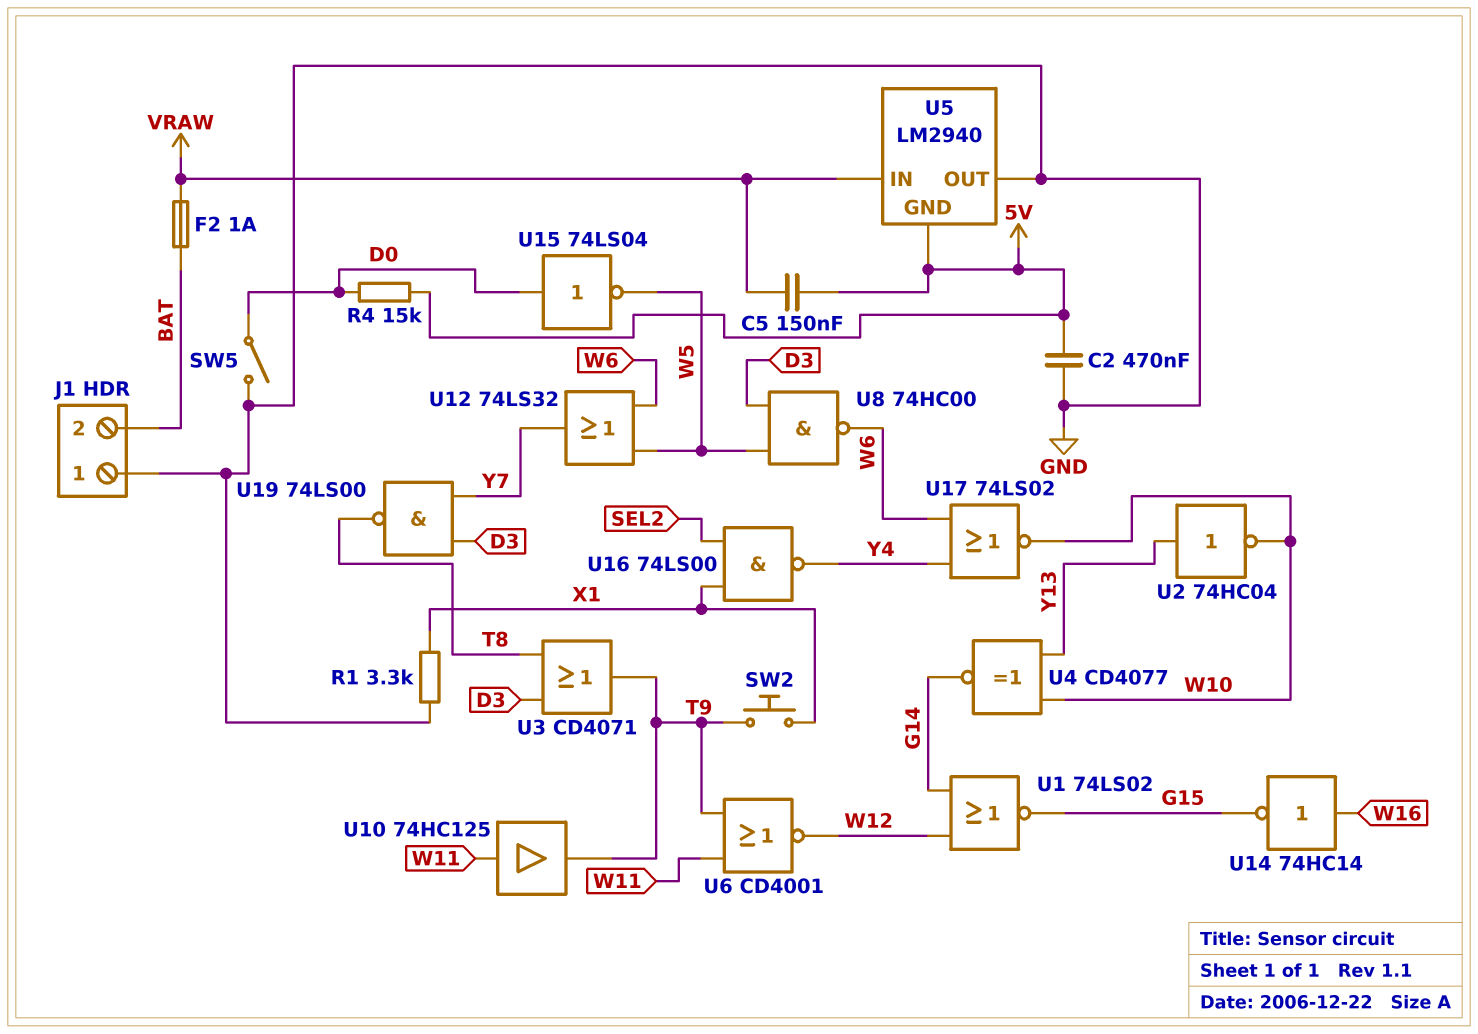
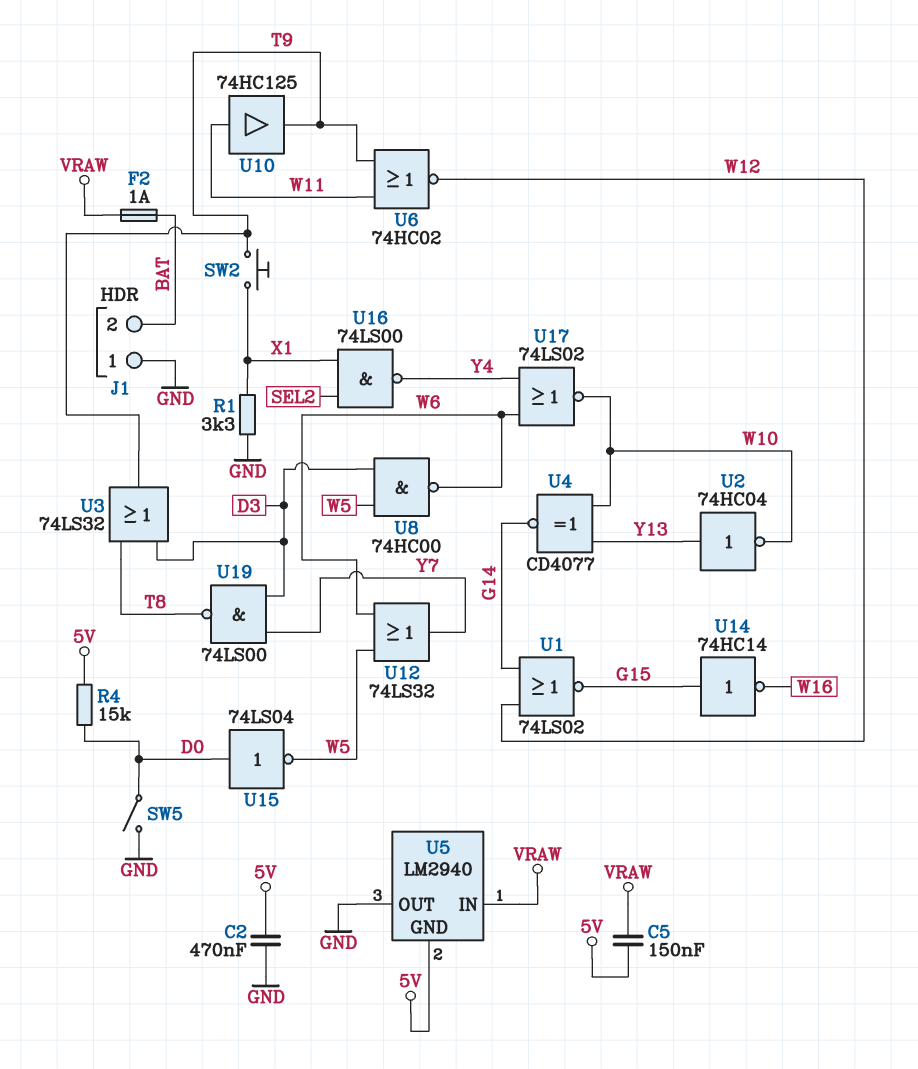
U3: OR CD4071 (in D3, in T8, out T9) -> OR 74LS32 (in D3, in T8, out T9)
U6: NOR CD4001 (in T9, in W11, out W12) -> NOR 74HC02 (in T9, in W11, out W12)
U14: NOT 74HC14 (in W16, out G15) -> NOT 74HC14 (in G15, out W16)

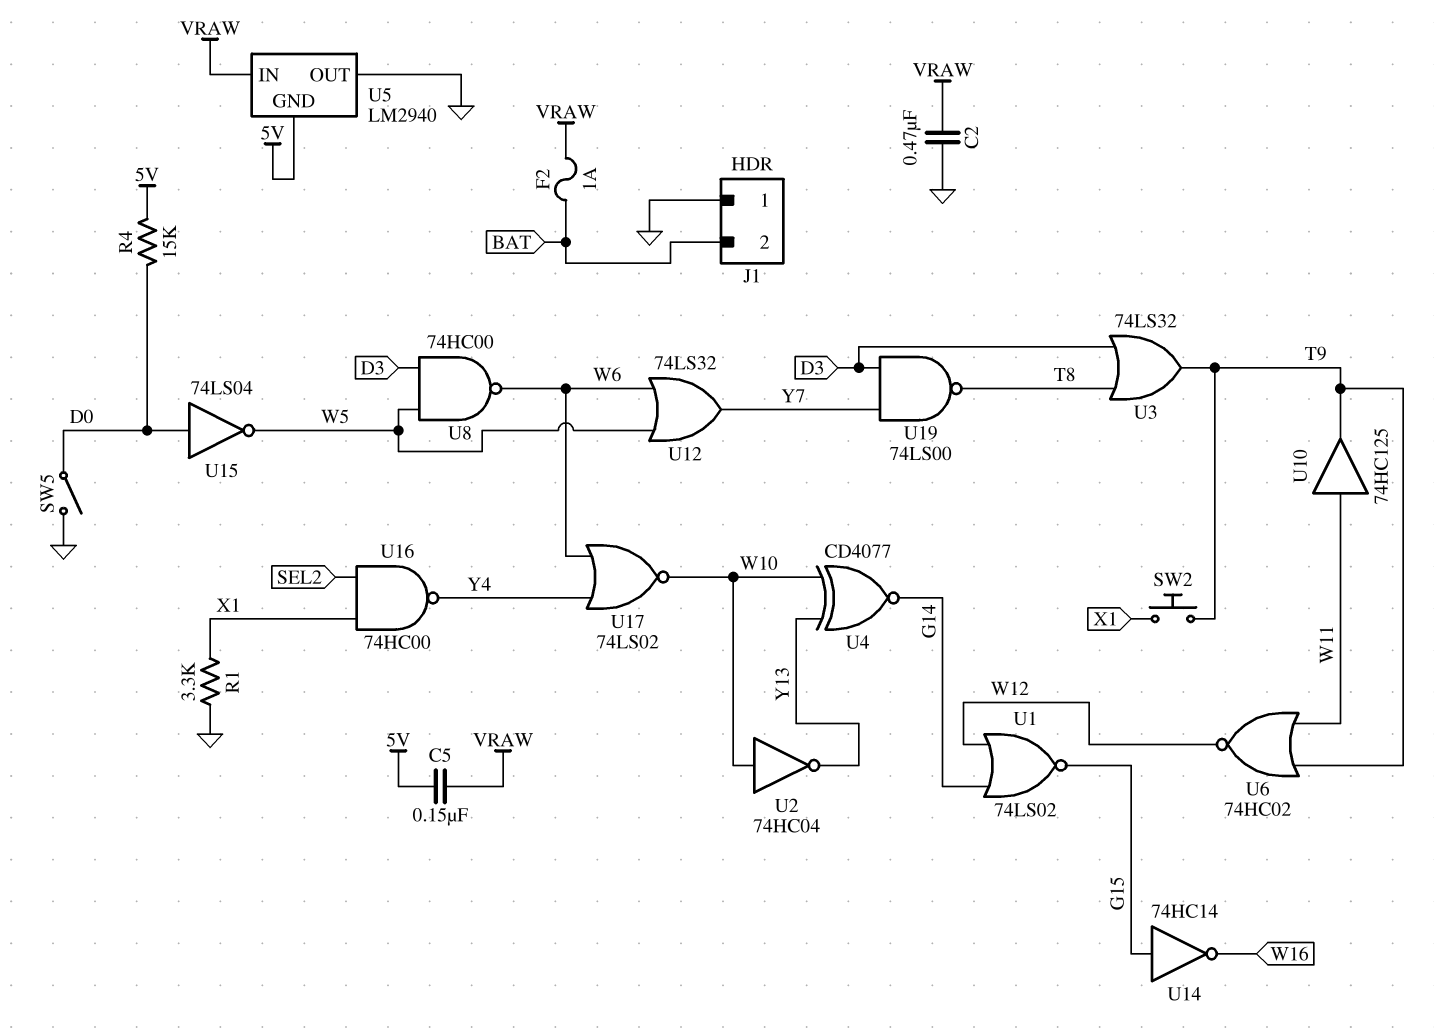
C2: 470nF (5V, GND) -> 470nF (GND, VRAW)
U2: NOT 74HC04 (in Y13, out W10) -> NOT 74HC04 (in W10, out Y13)
U16: NAND 74LS00 (in SEL2, in X1, out Y4) -> NAND 74HC00 (in SEL2, in X1, out Y4)

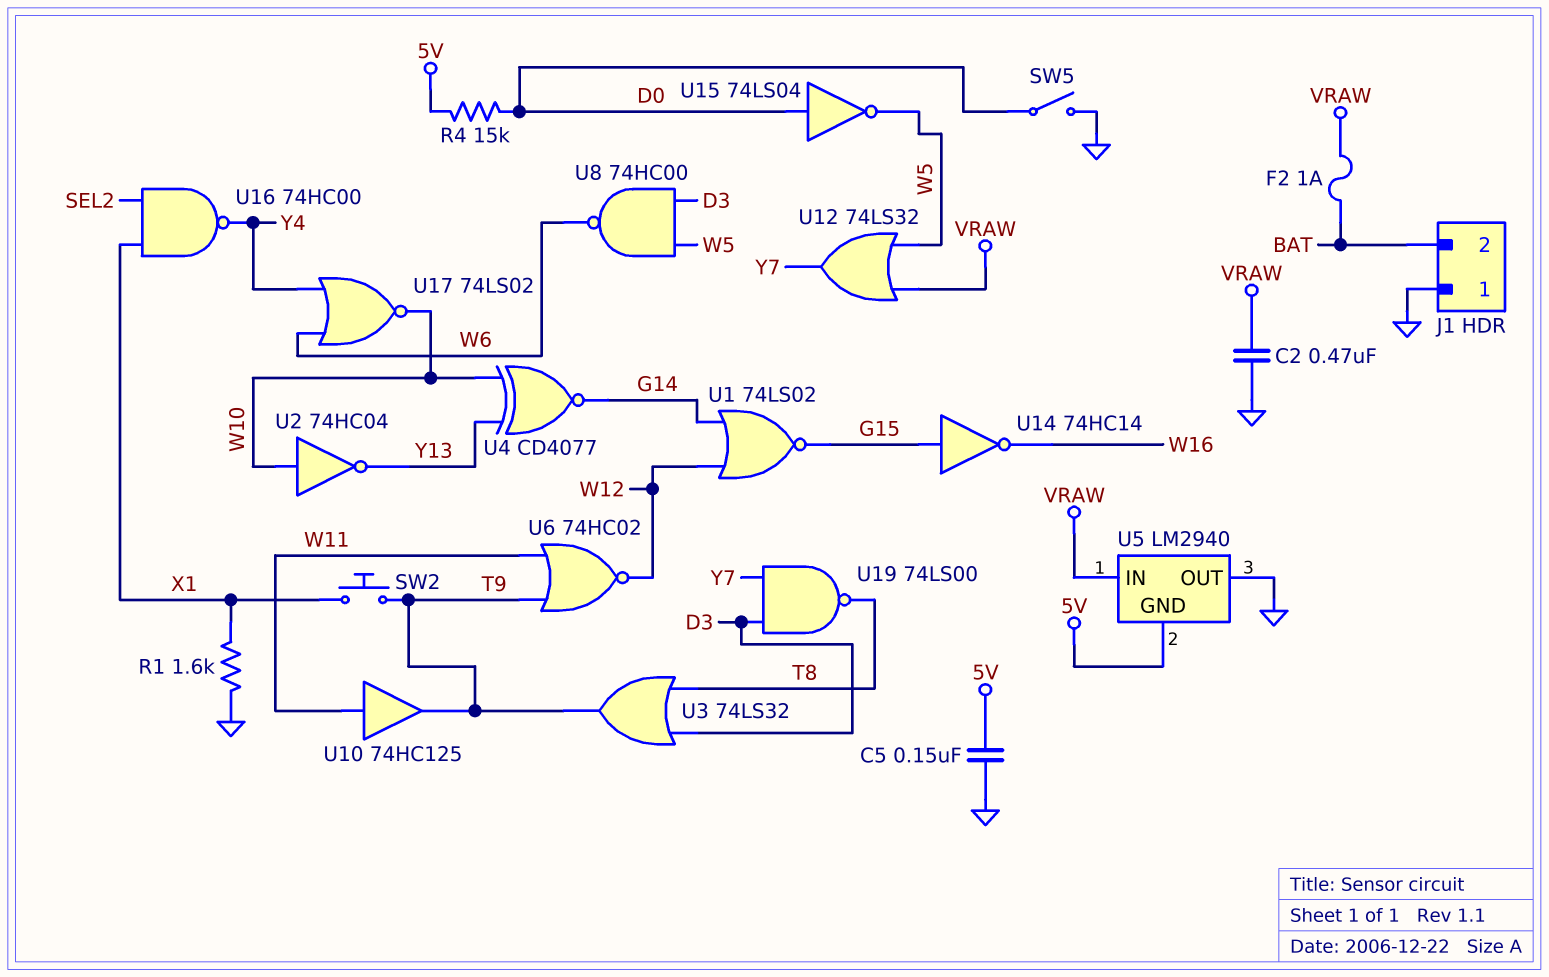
C5: 150nF (5V, VRAW) -> 150nF (5V, GND)
R1: 3.3k (GND, X1) -> 1.6k (GND, X1)
U12: OR 74LS32 (in W5, in W6, out Y7) -> OR 74LS32 (in VRAW, in W5, out Y7)

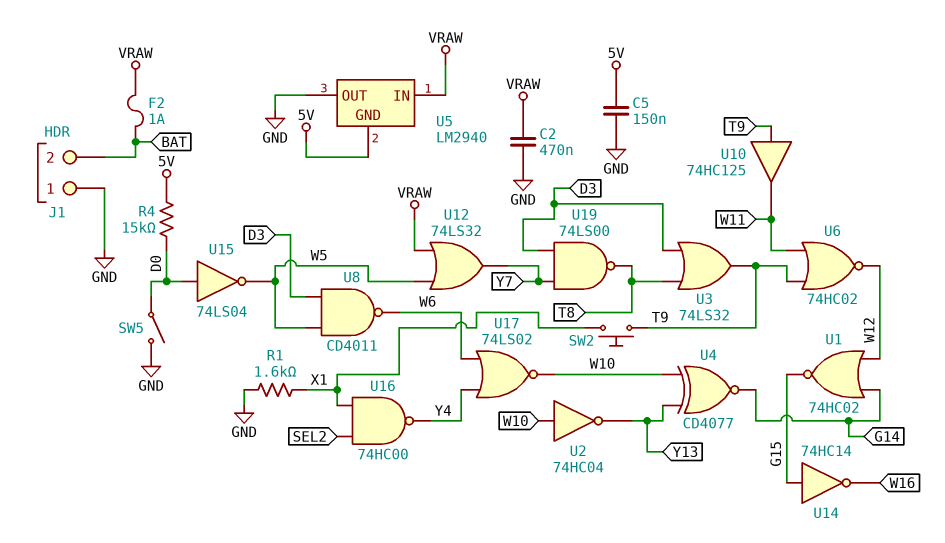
U1: NOR 74LS02 (in G14, in W12, out G15) -> NOR 74HC02 (in G14, in W12, out G15)
U8: NAND 74HC00 (in D3, in W5, out W6) -> NAND CD4011 (in D3, in W5, out W6)
U10: buffer 74HC125 (in W11, out T9) -> buffer 74HC125 (in T9, out W11)

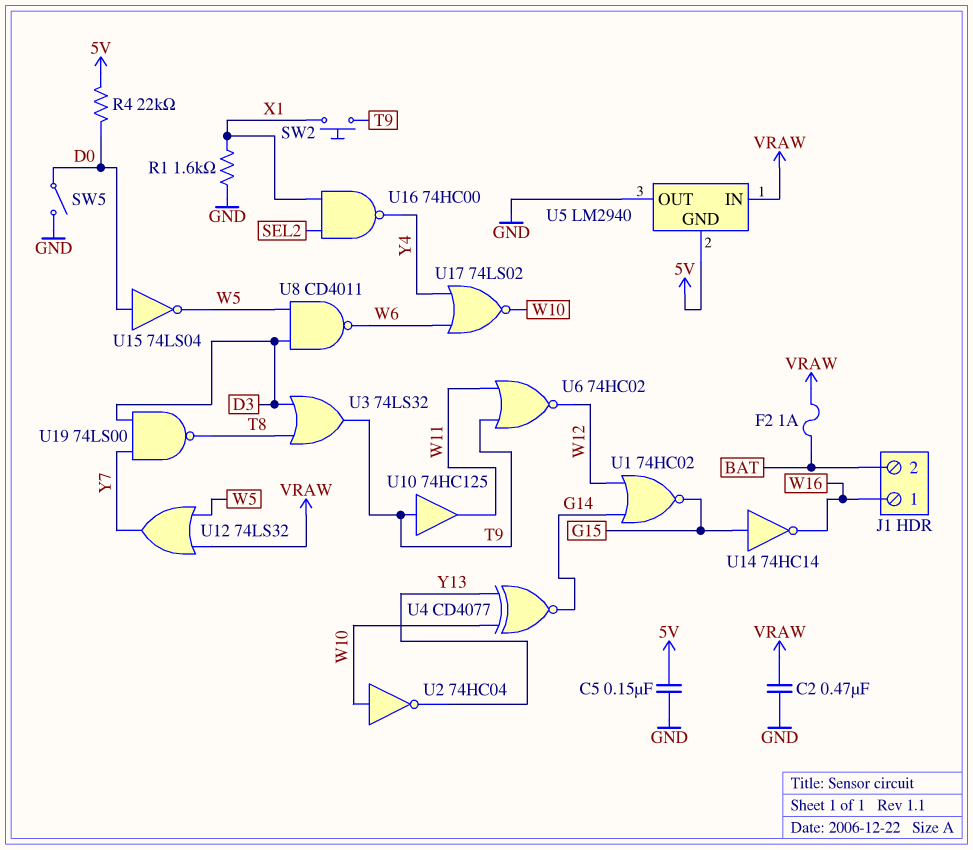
J1 pin 1: GND -> W16
R4: 15k (5V, D0) -> 22k (5V, D0)

